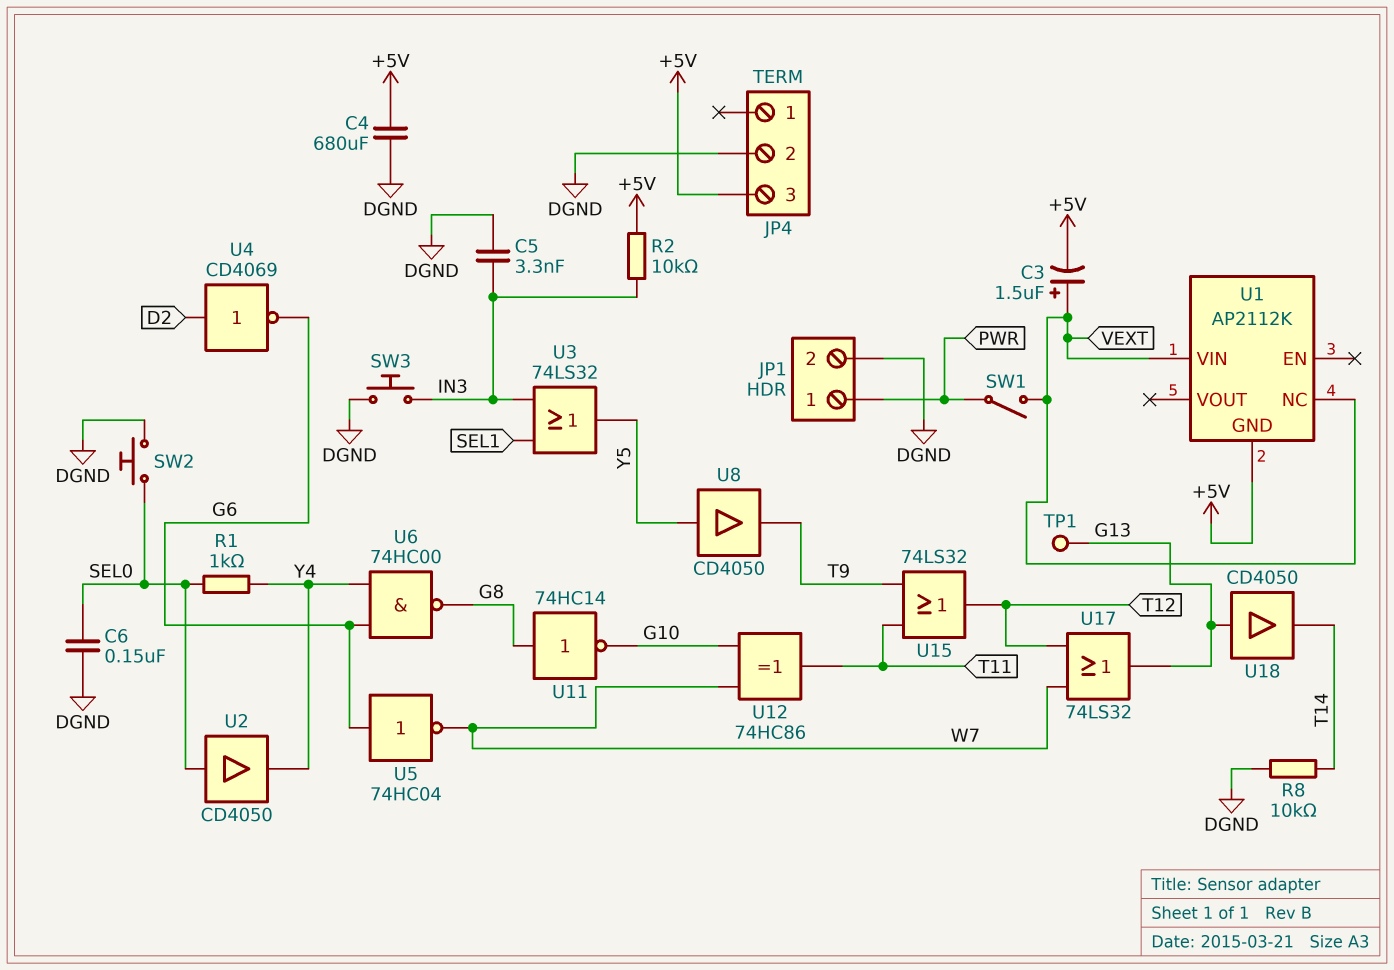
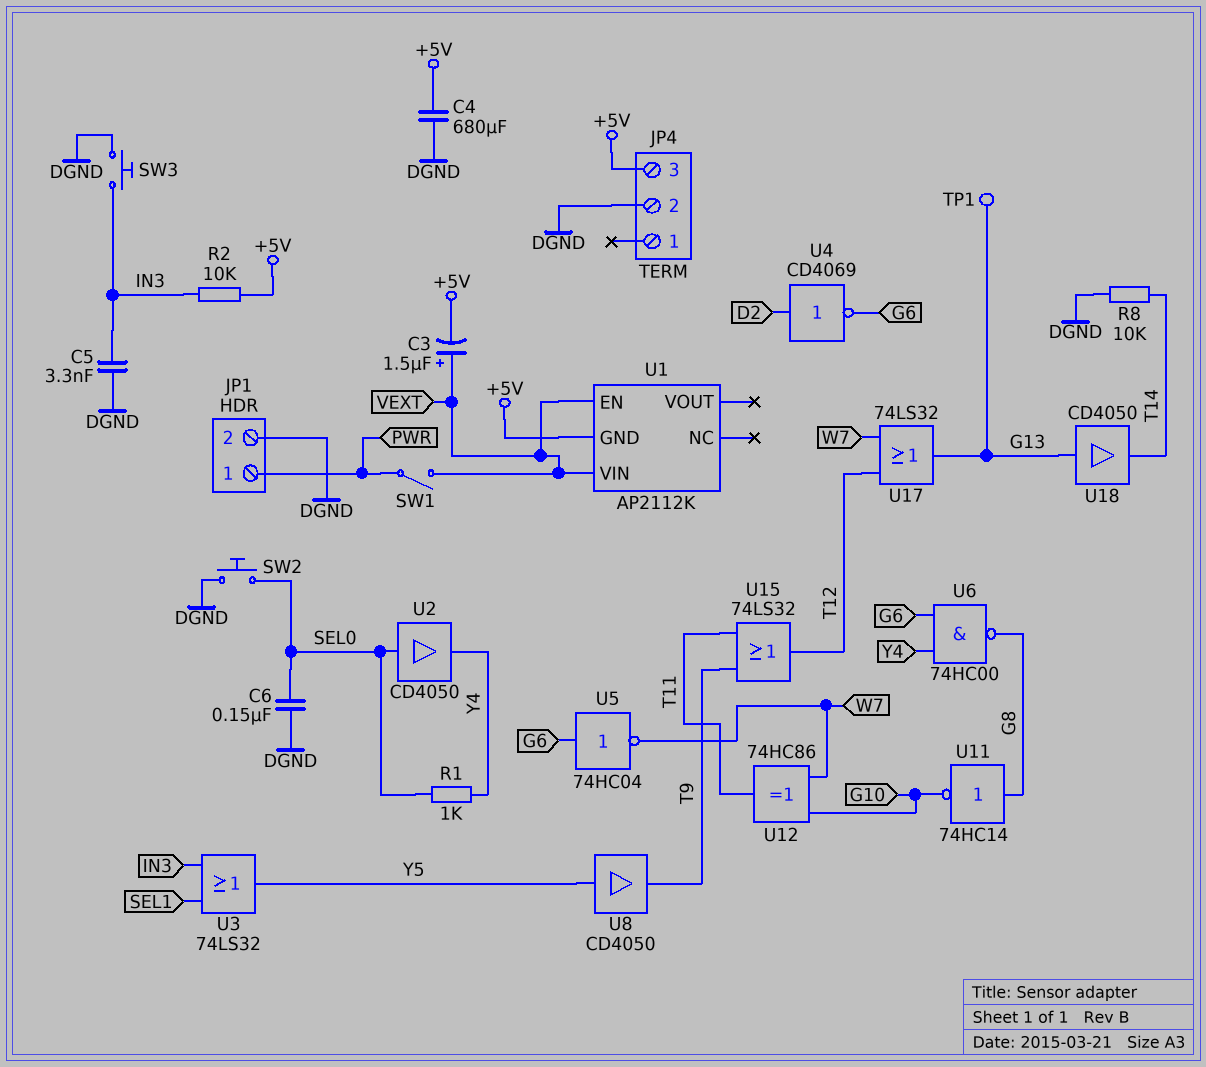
U1 pin EN: none -> VEXT
U1 pin NC: VEXT -> none

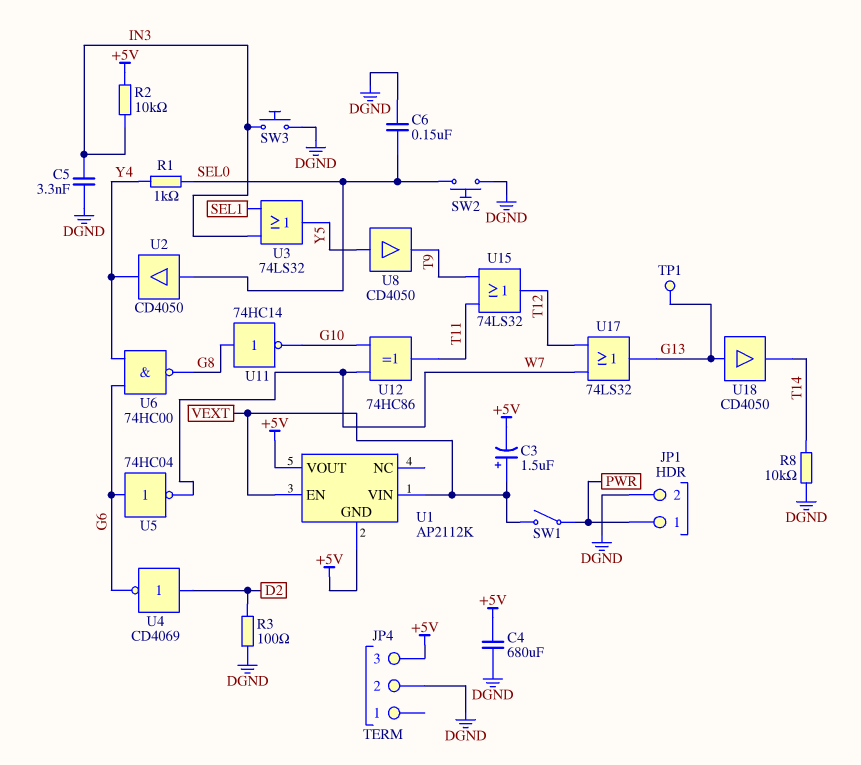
R3: none -> 100 (D2, DGND)
U1 pin VOUT: none -> +5V

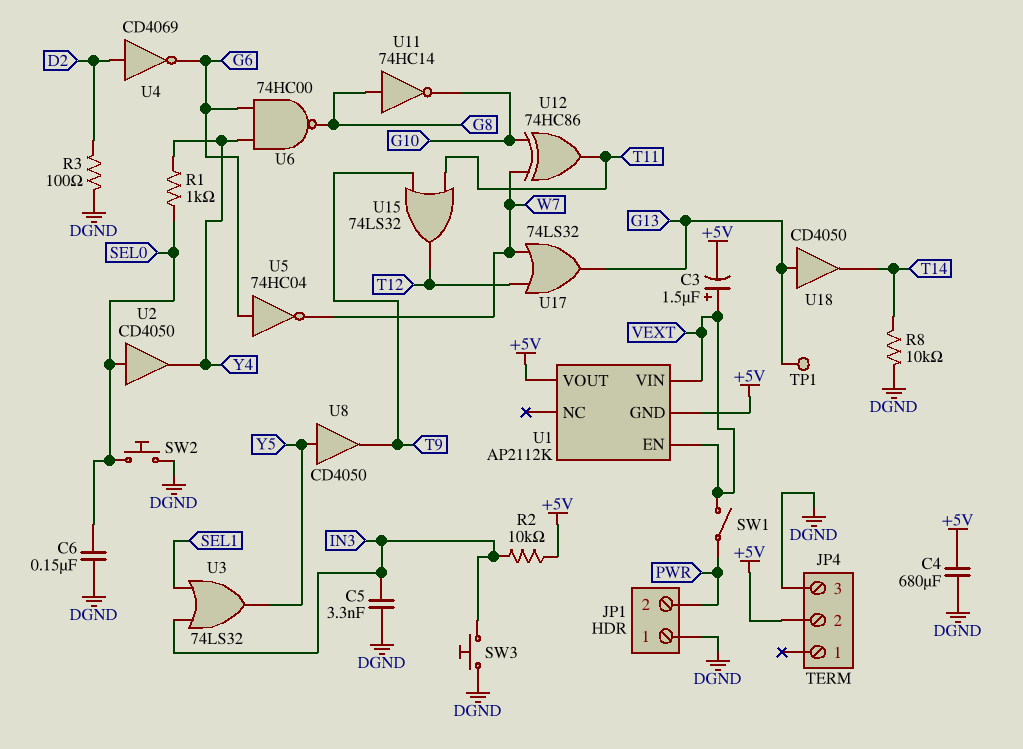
JP1 pin 1: PWR -> DGND
JP1 pin 2: DGND -> PWR
JP4 pin 2: DGND -> +5V
JP4 pin 3: +5V -> DGND

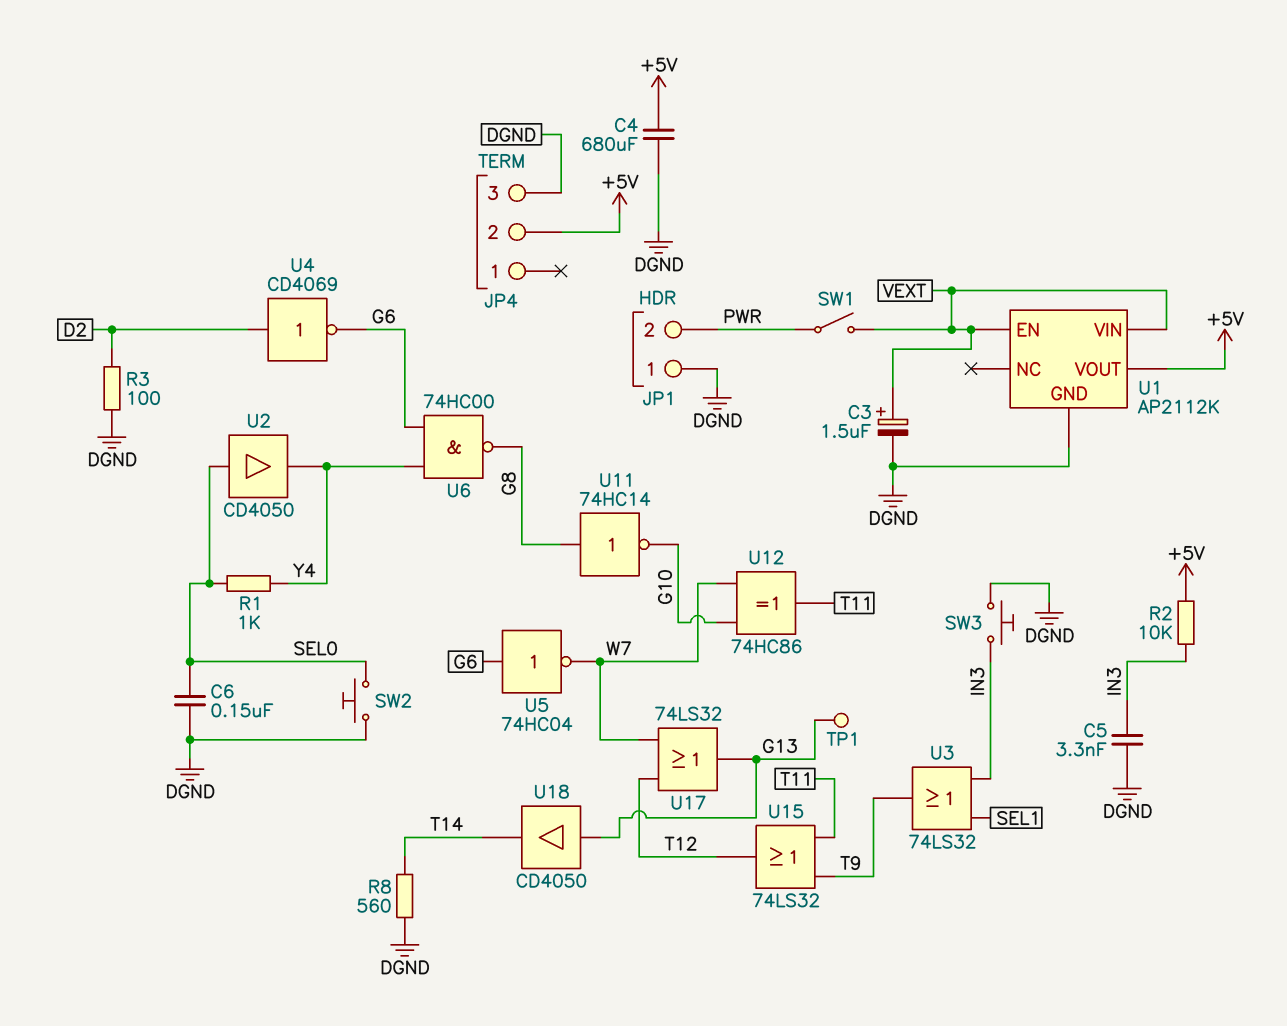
C3: 1.5uF (plus VEXT, minus +5V) -> 1.5uF (plus VEXT, minus DGND)
R8: 10k (DGND, T14) -> 560 (DGND, T14)
U1 pin GND: +5V -> DGND
U3: OR 74LS32 (in IN3, in SEL1, out Y5) -> OR 74LS32 (in IN3, in SEL1, out T9)
U8: buffer CD4050 (in Y5, out T9) -> none

